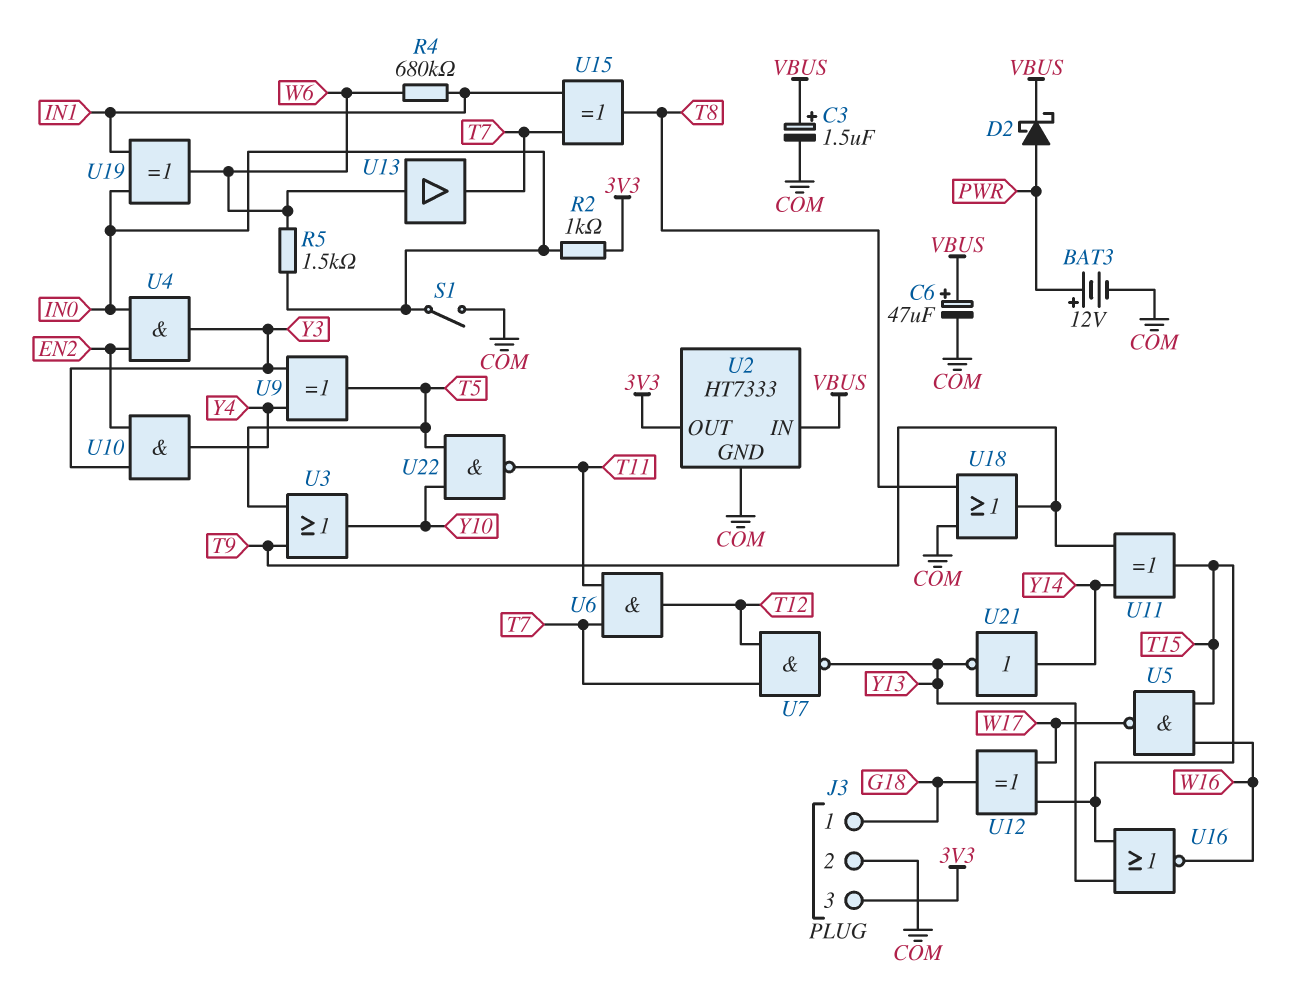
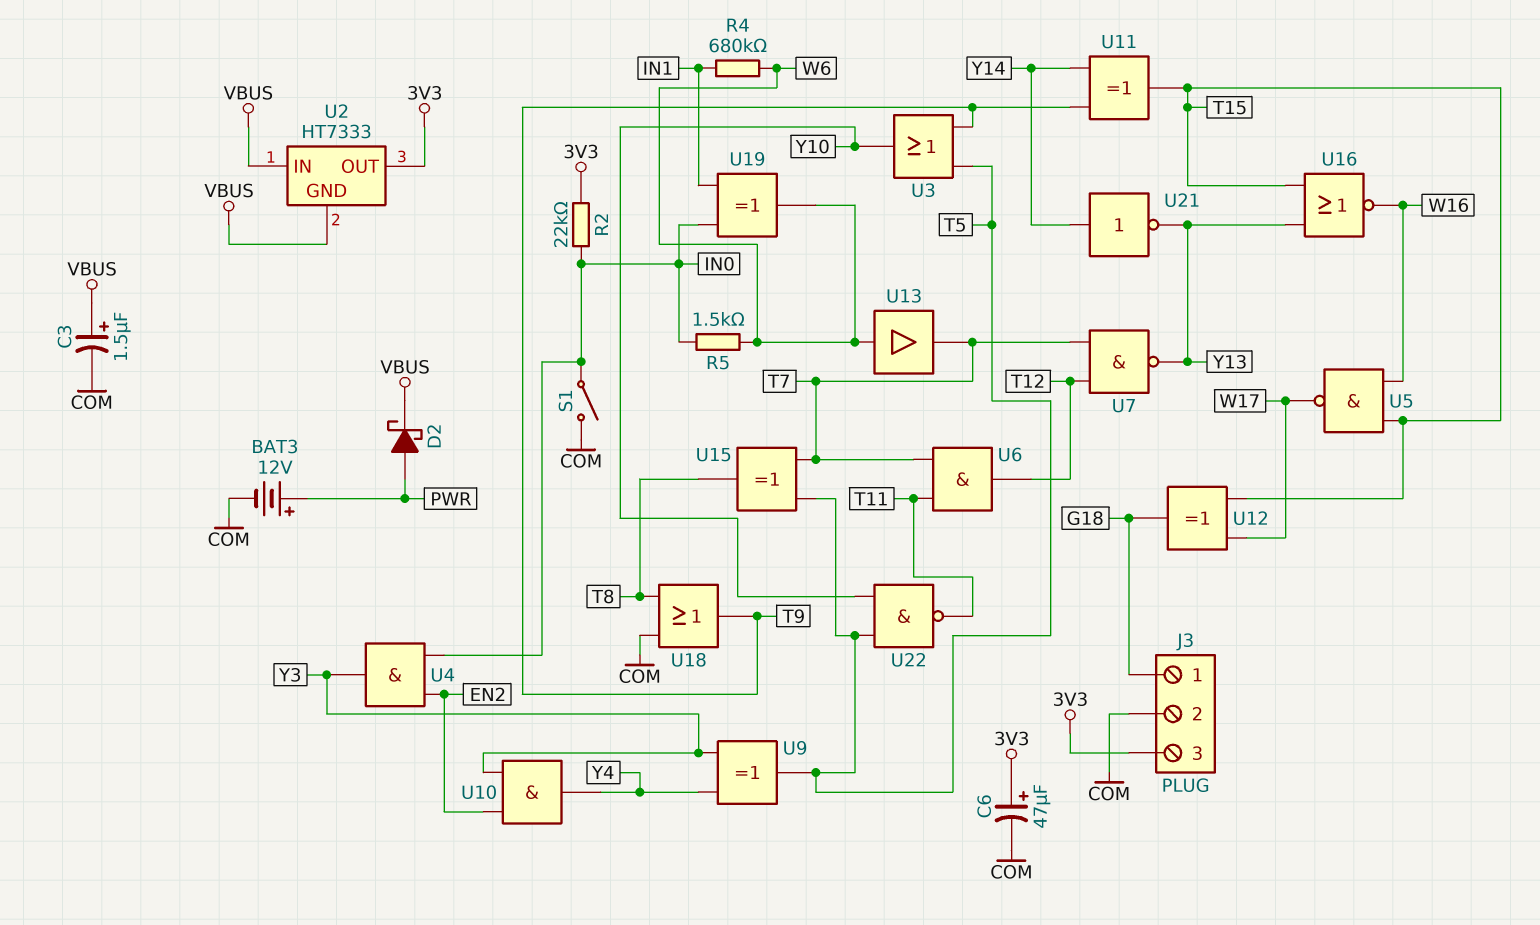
C6: 47uF (plus VBUS, minus COM) -> 47uF (plus 3V3, minus COM)
R2: 1k (3V3, IN0) -> 22k (3V3, IN0)
U2 pin GND: COM -> VBUS
U15: XOR (in IN1, in T7, out T8) -> XOR (in T5, in T7, out T8)

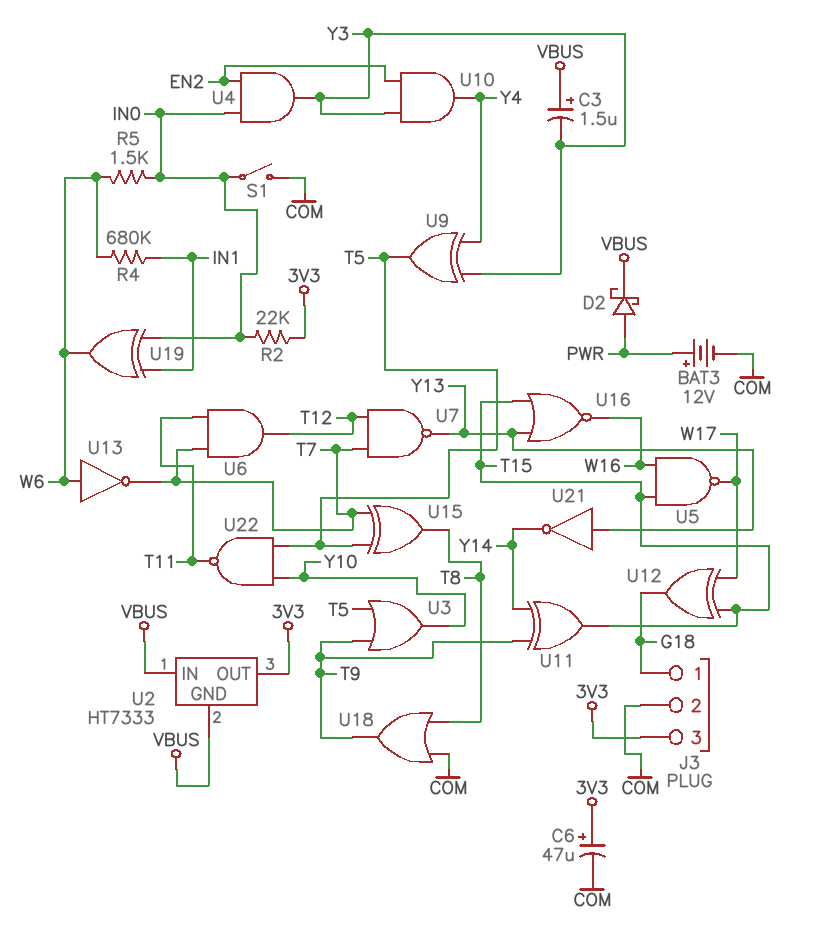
C3: 1.5uF (plus VBUS, minus COM) -> 1.5uF (plus VBUS, minus Y3)
U13: buffer (in W6, out T7) -> NOT (in W6, out T7)
U21: NOT (in Y14, out Y13) -> NOT (in Y13, out Y14)

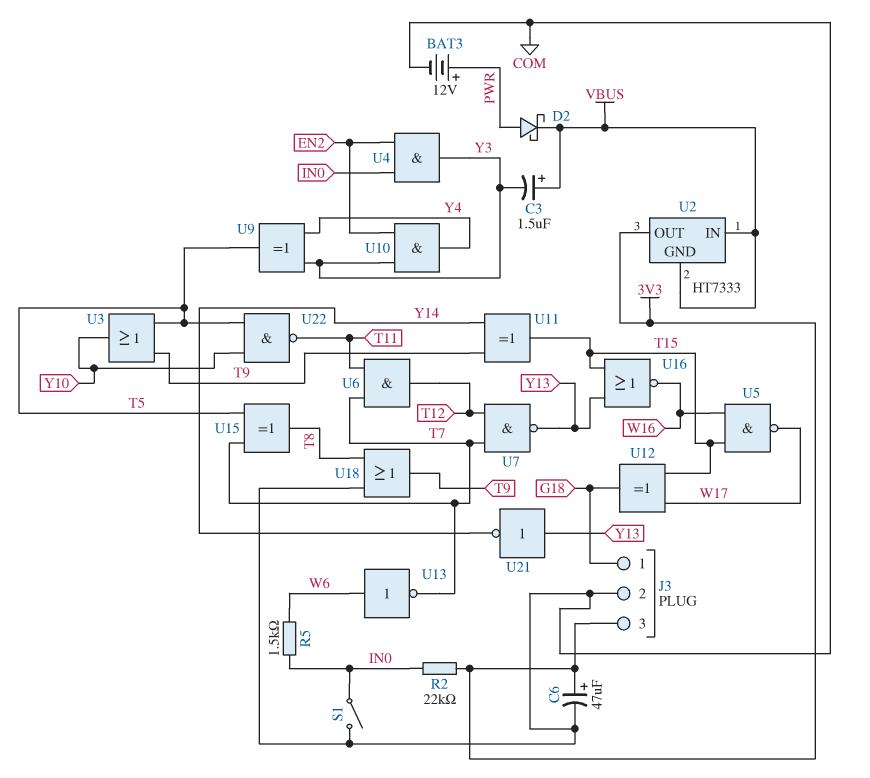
R4: 680k (IN1, W6) -> none
U19: XOR (in IN0, in IN1, out W6) -> none

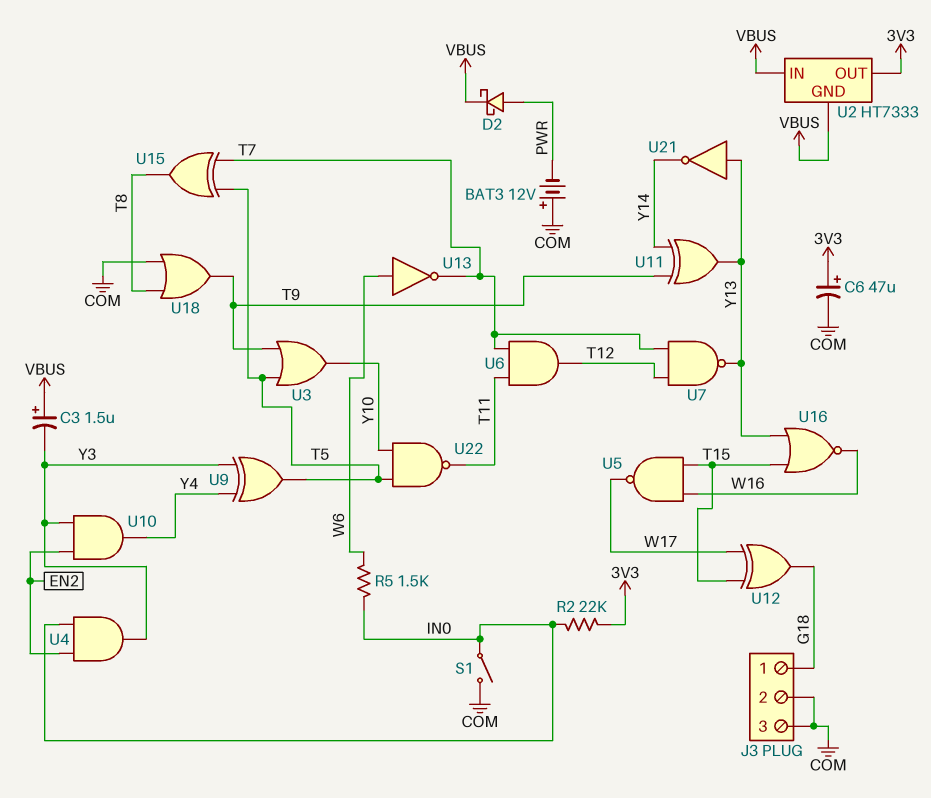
BAT3: 12V (plus PWR, minus COM) -> 12V (plus COM, minus PWR)
J3 pin 3: 3V3 -> COM
U11: XOR (in T9, in Y14, out T15) -> XOR (in T9, in Y14, out Y13)

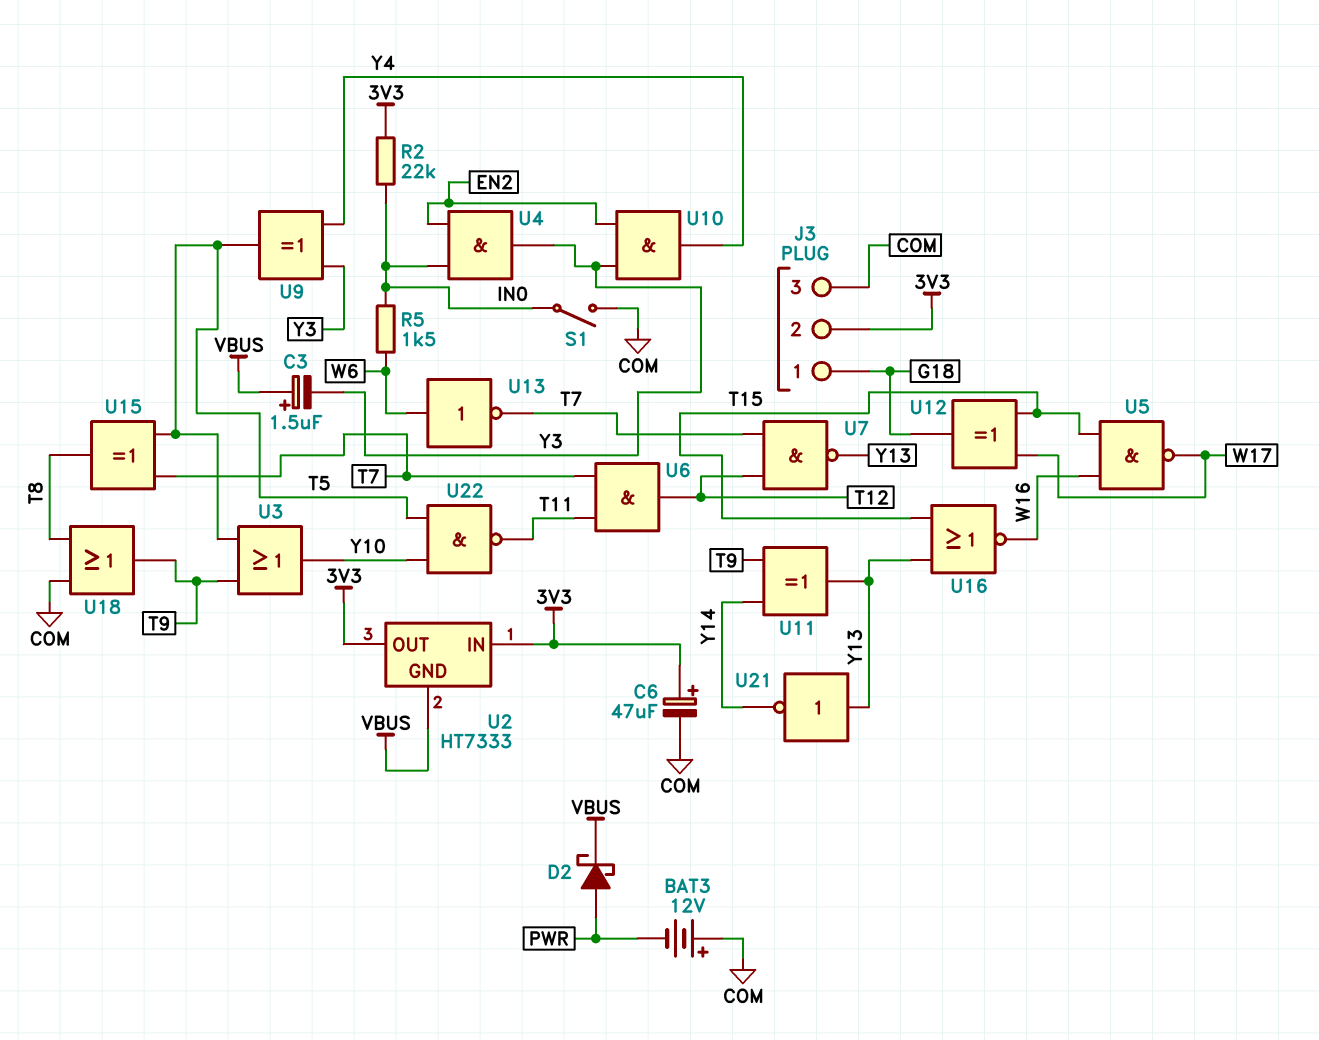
J3 pin 2: COM -> 3V3
U2 pin IN: VBUS -> 3V3

